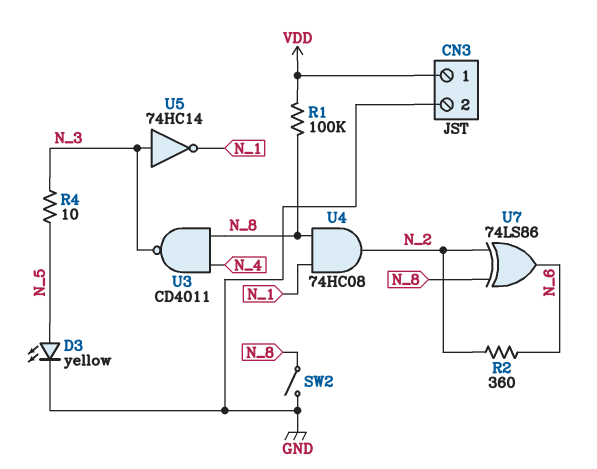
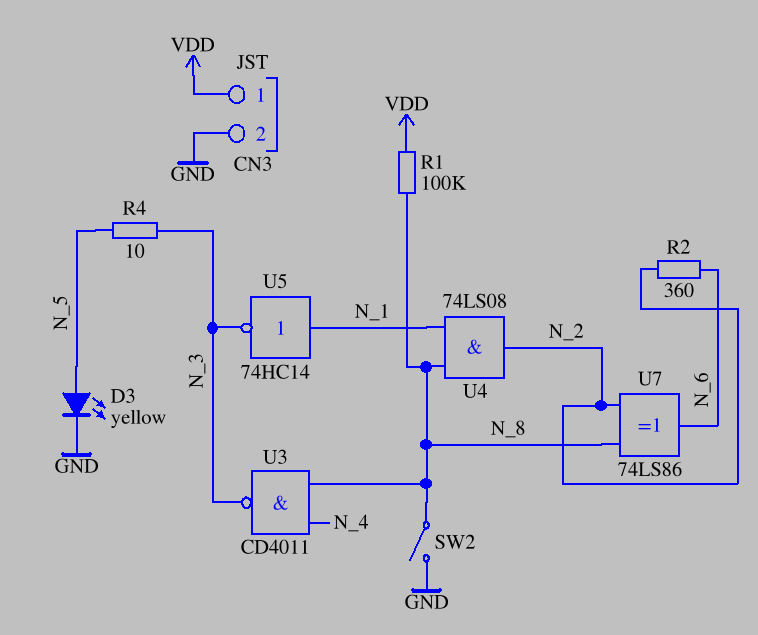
U4: AND 74HC08 (in N_1, in N_8, out N_2) -> AND 74LS08 (in N_1, in N_8, out N_2)
U5: NOT 74HC14 (in N_3, out N_1) -> NOT 74HC14 (in N_1, out N_3)

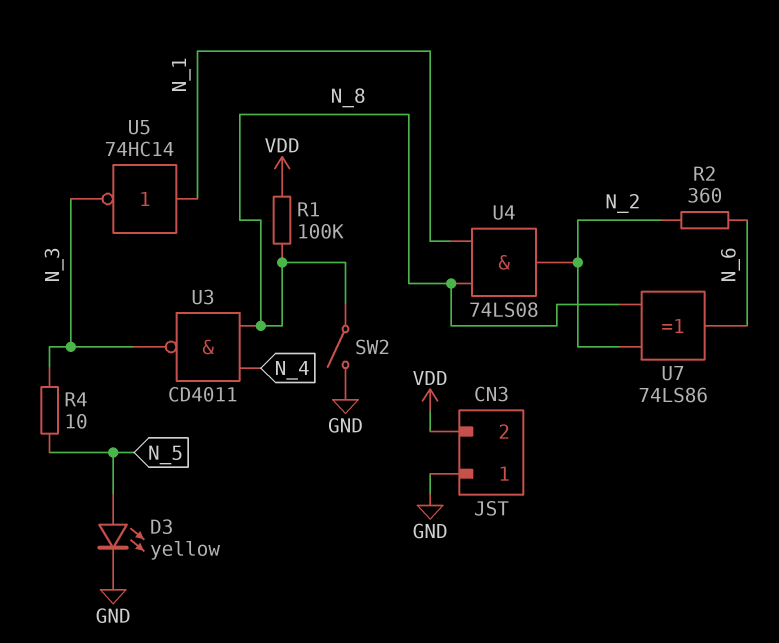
CN3 pin 1: VDD -> GND
CN3 pin 2: GND -> VDD

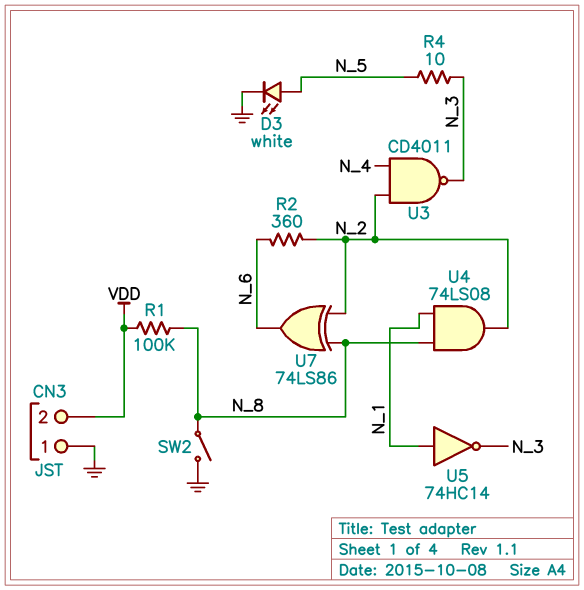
D3: LED yellow (A N_5, K GND) -> LED white (A N_5, K GND)
U3: NAND CD4011 (in N_4, in N_8, out N_3) -> NAND CD4011 (in N_2, in N_4, out N_3)

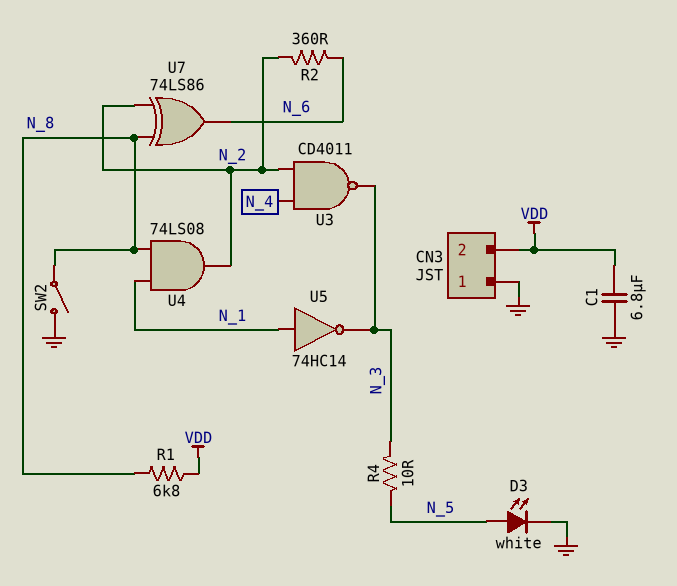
C1: none -> 6.8uF (GND, VDD)
R1: 100k (N_8, VDD) -> 6.8k (N_8, VDD)

